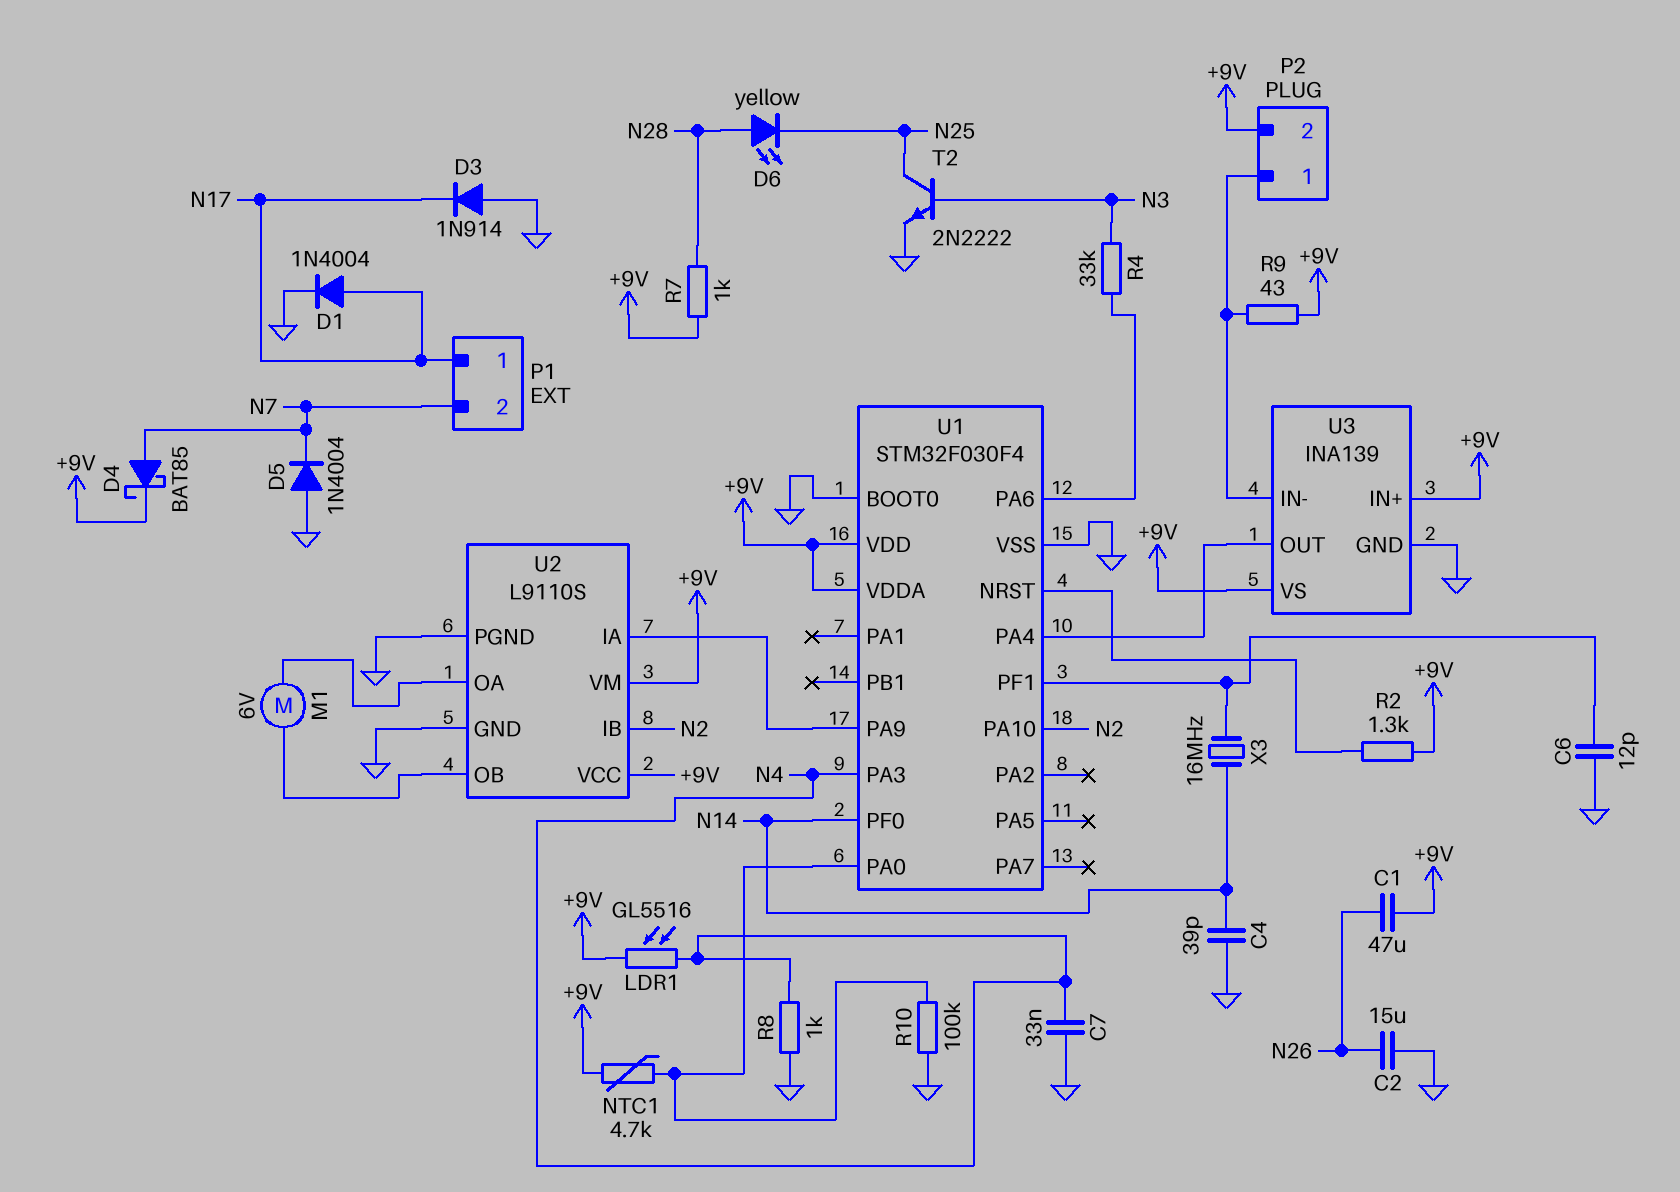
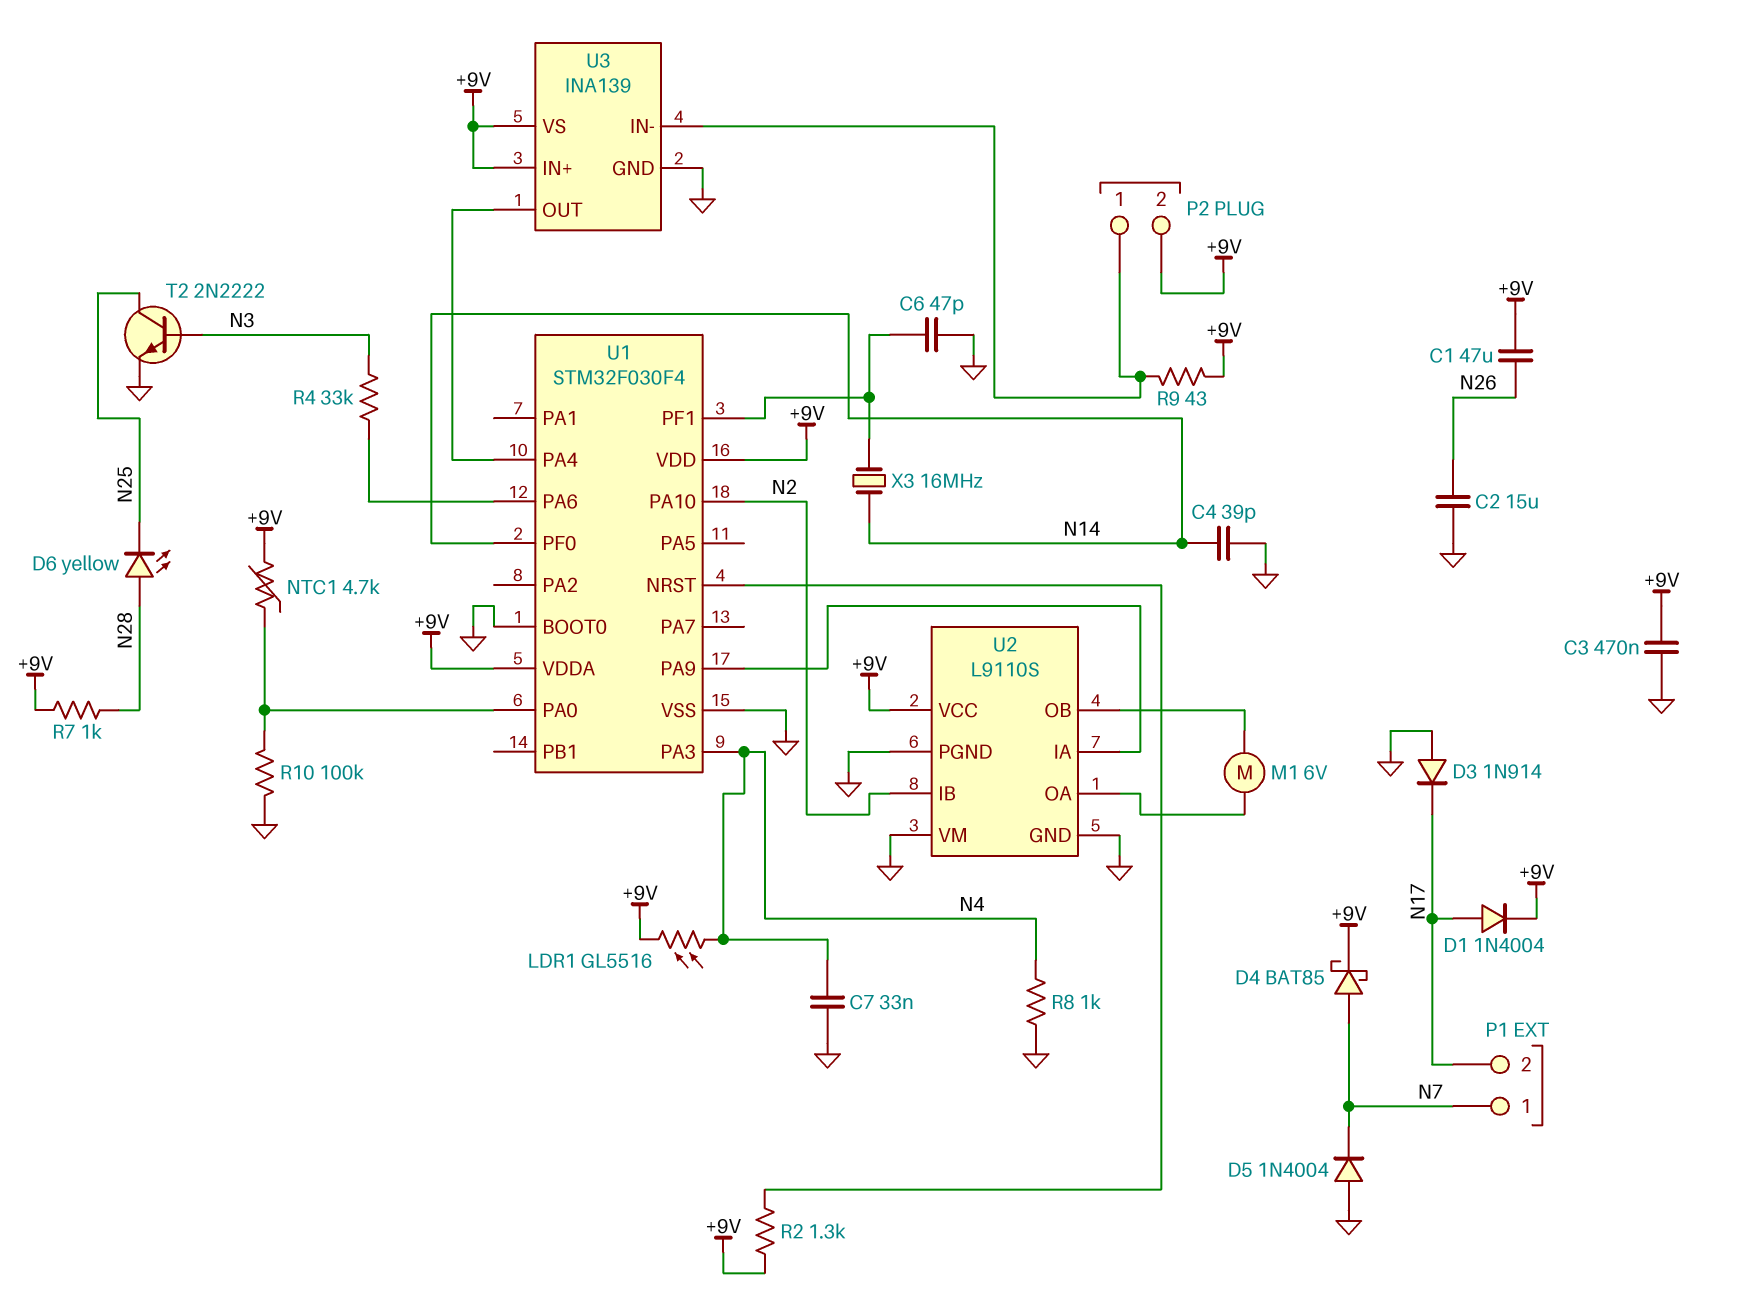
C3: none -> 470nF (+9V, GND)
C6: 12pF (GND, U1/PF1) -> 47pF (GND, U1/PF1)
D1: diode 1N4004 (A N17, K GND) -> diode 1N4004 (A N17, K +9V)
P1 pin 1: N17 -> N7
P1 pin 2: N7 -> N17
U2 pin VM: +9V -> GND

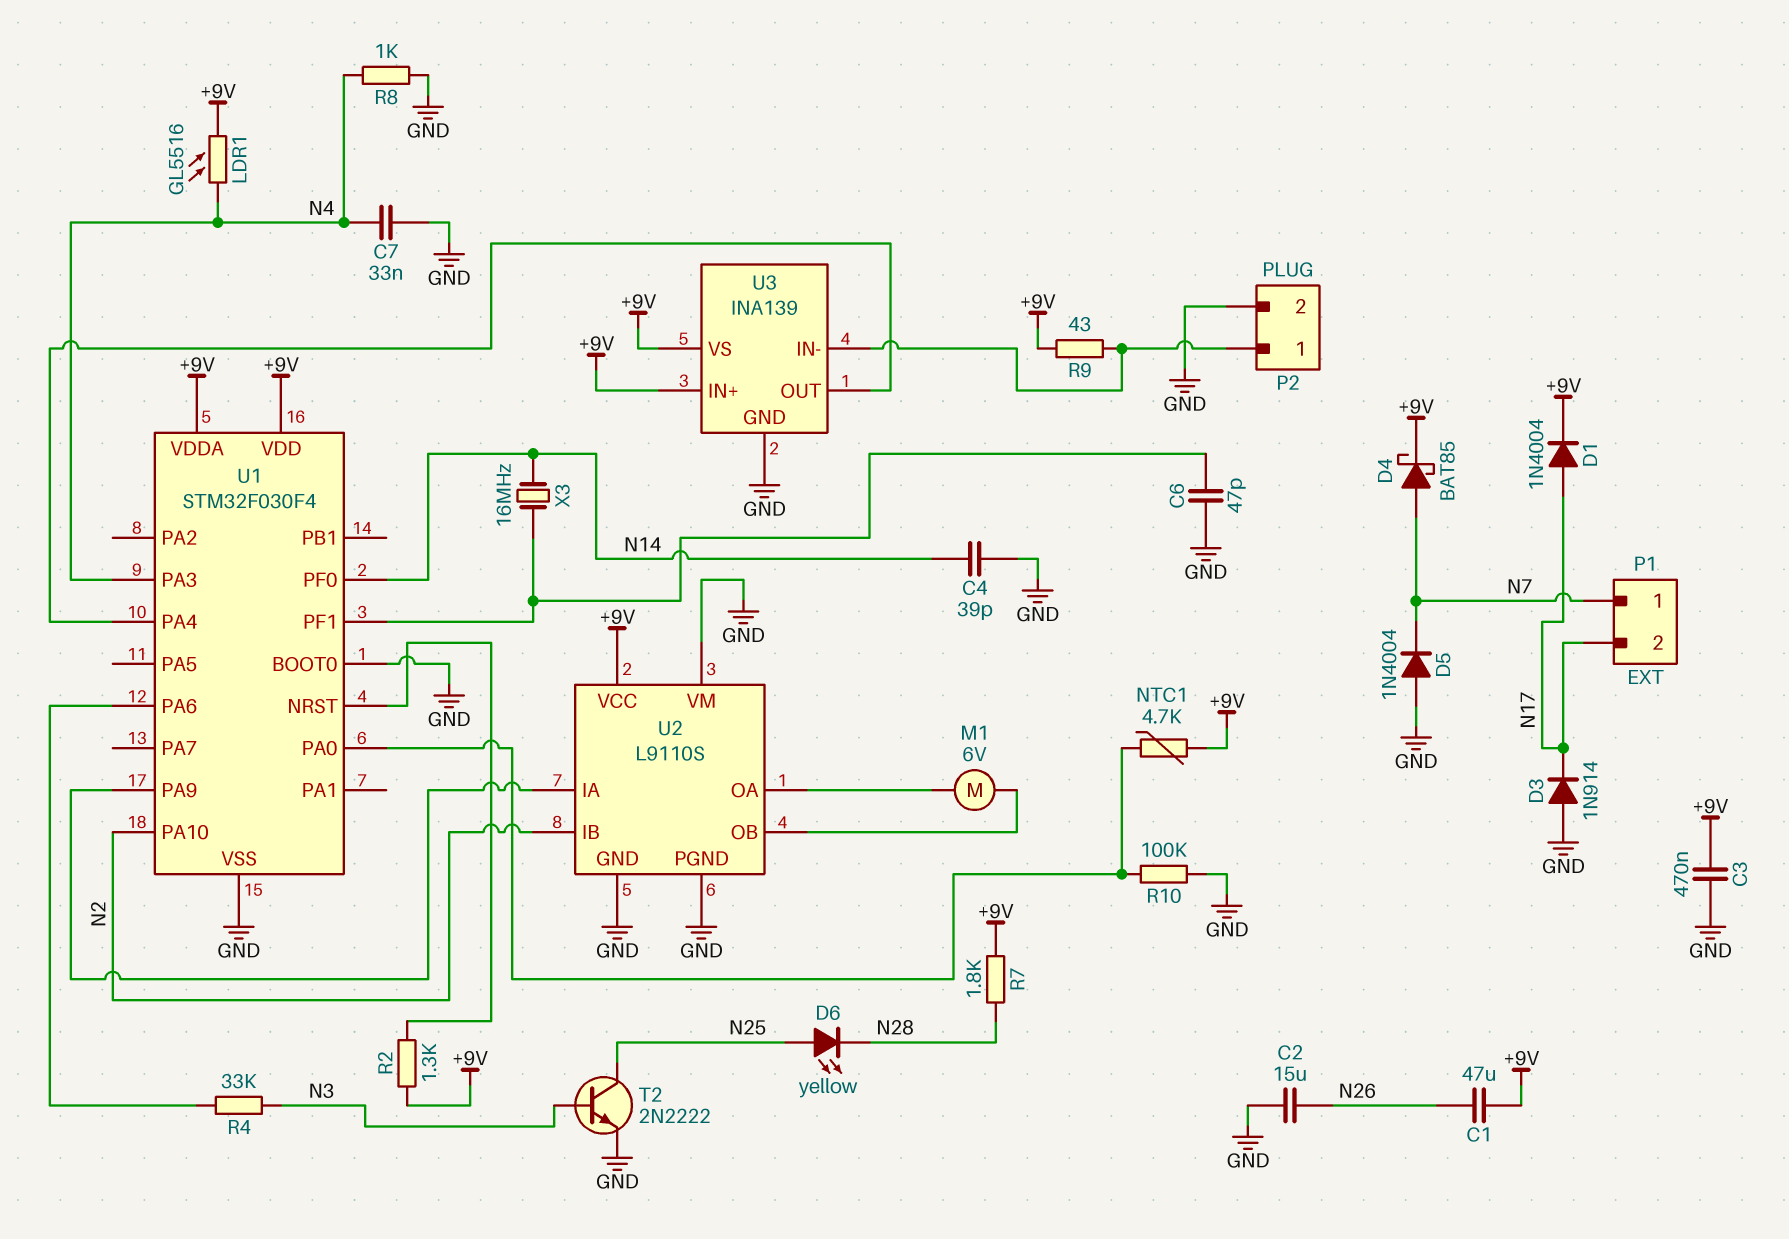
D6: LED yellow (A N28, K N25) -> LED yellow (A N25, K N28)
P2 pin 2: +9V -> GND
R7: 1k (+9V, N28) -> 1.8k (+9V, N28)

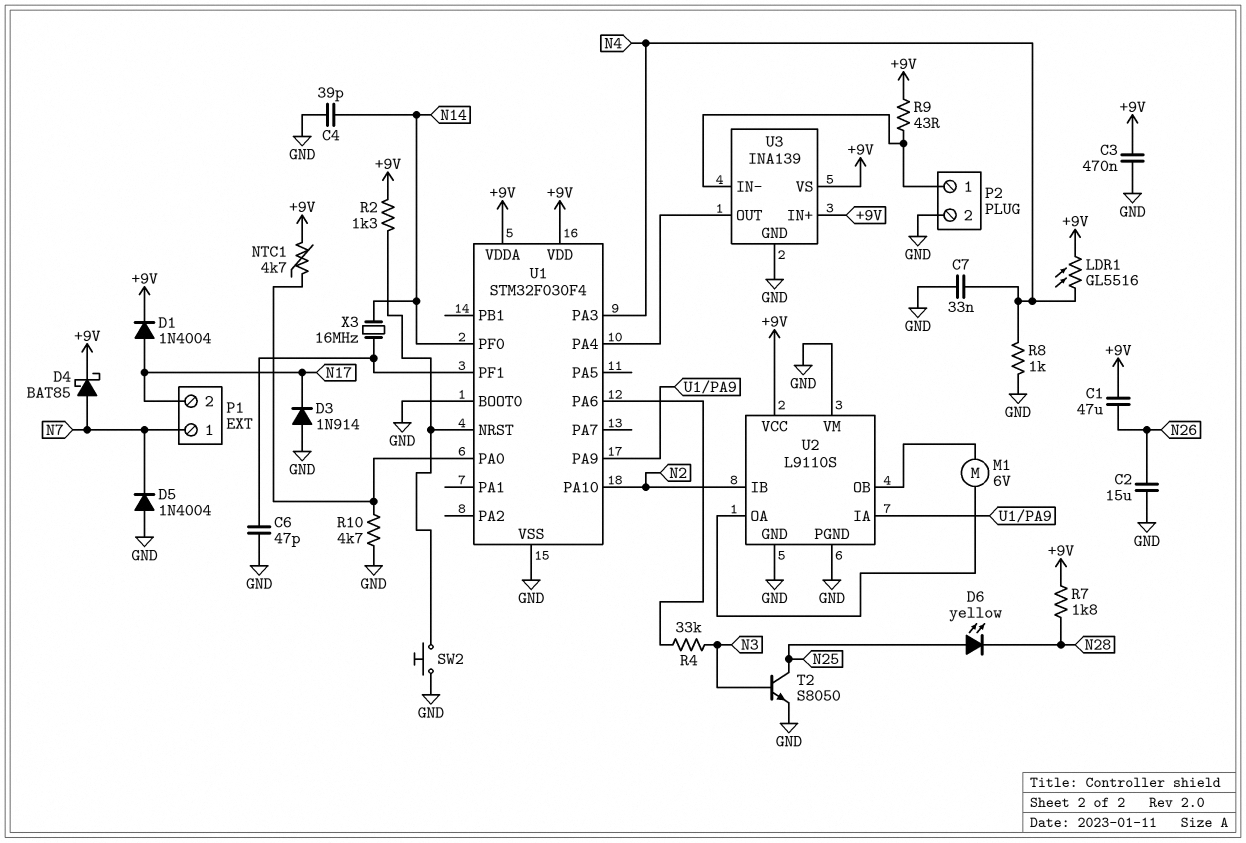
R10: 100k (GND, U1/PA0) -> 4.7k (GND, U1/PA0)
SW2: none -> button (GND, U1/NRST)
T2: NPN 2N2222 (B N3, C N25, E GND) -> NPN S8050 (B N3, C N25, E GND)

